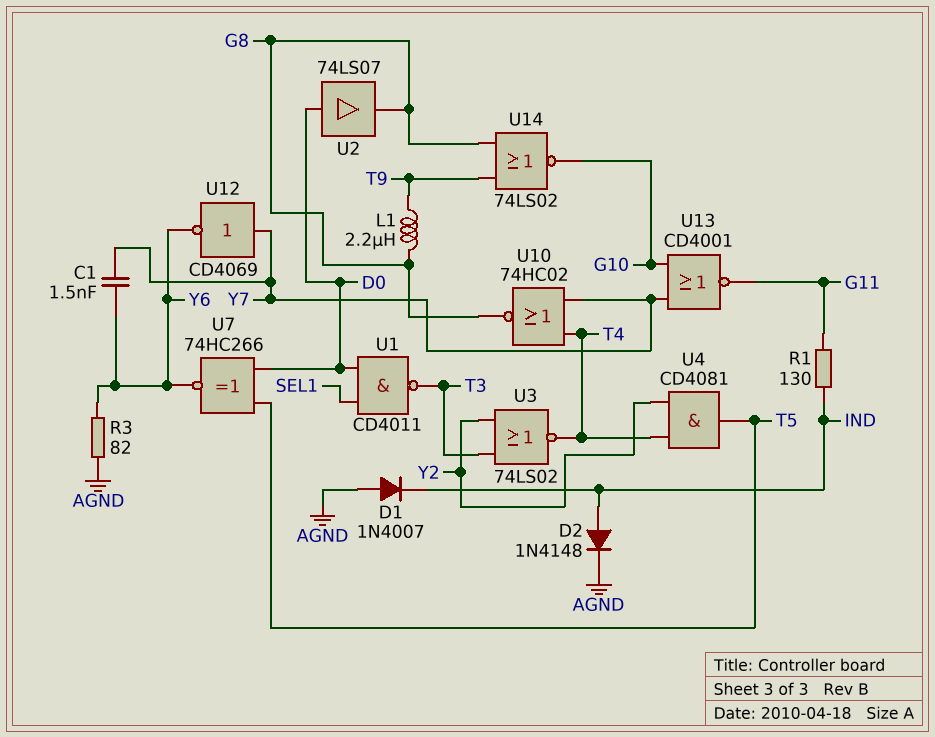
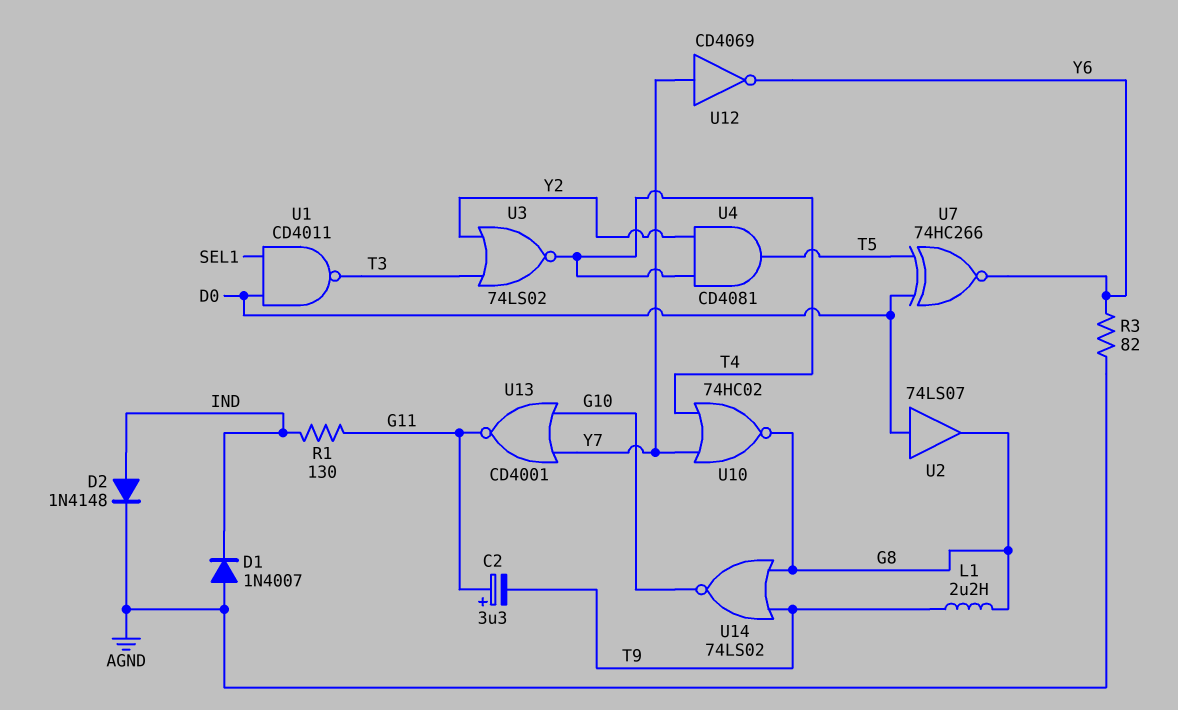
C1: 1.5nF (Y6, Y7) -> none
C2: none -> 3.3uF (plus G11, minus T9)

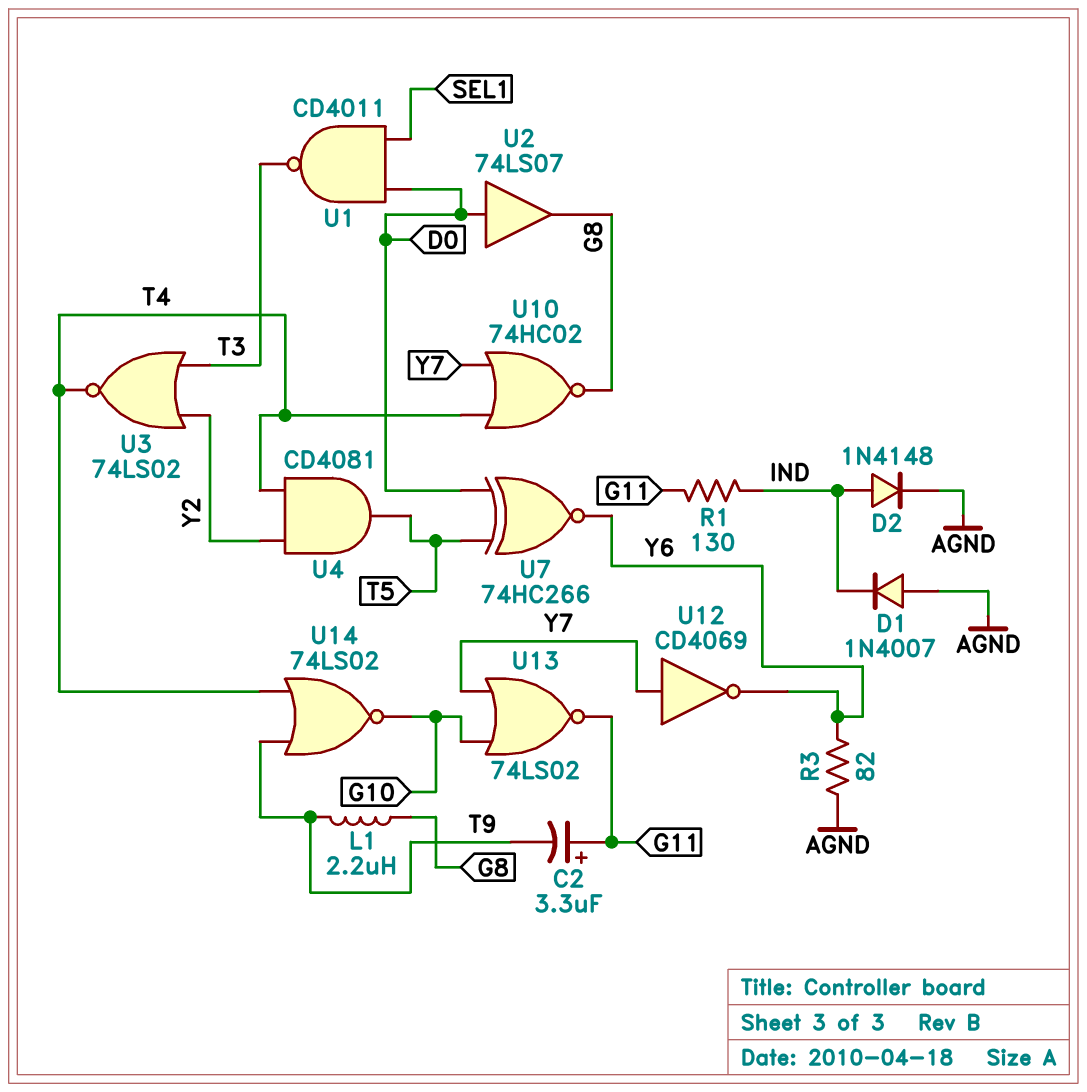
U13: NOR CD4001 (in G10, in Y7, out G11) -> NOR 74LS02 (in G10, in Y7, out G11)
U14: NOR 74LS02 (in G8, in T9, out G10) -> NOR 74LS02 (in T4, in T9, out G10)

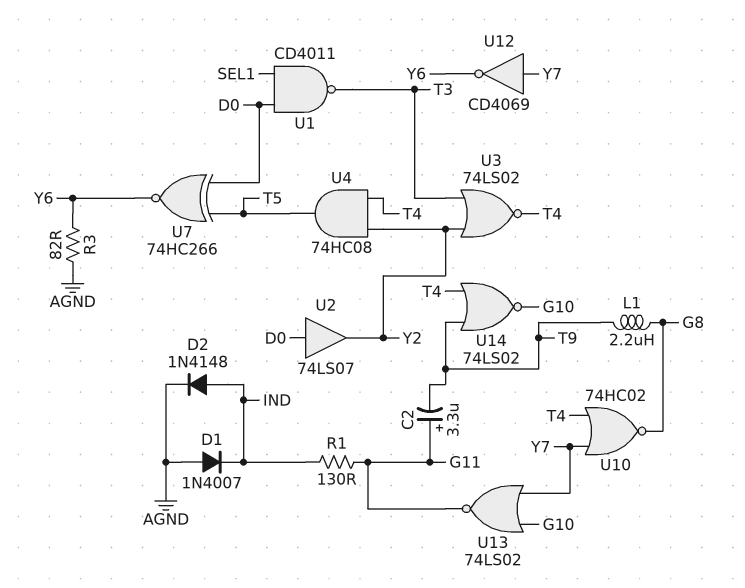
U2: buffer 74LS07 (in D0, out G8) -> buffer 74LS07 (in D0, out Y2)
U4: AND CD4081 (in T4, in Y2, out T5) -> AND 74HC08 (in T4, in Y2, out T5)

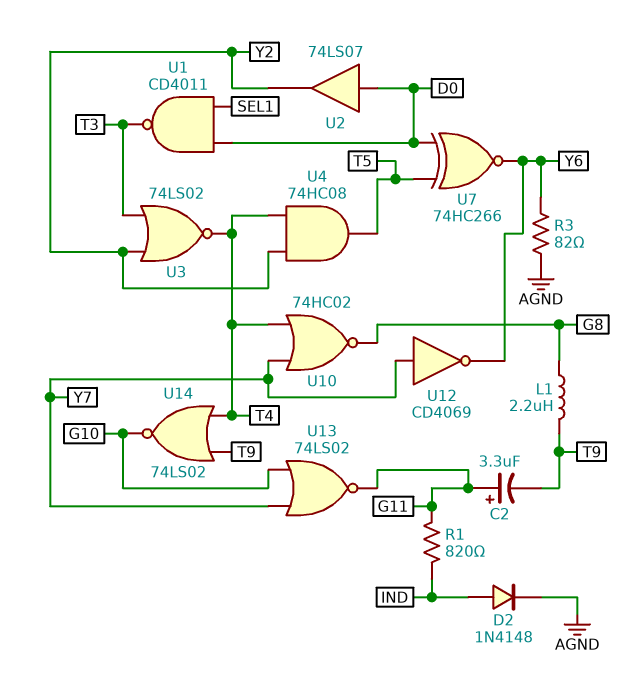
D1: diode 1N4007 (A AGND, K IND) -> none
R1: 130 (G11, IND) -> 820 (G11, IND)

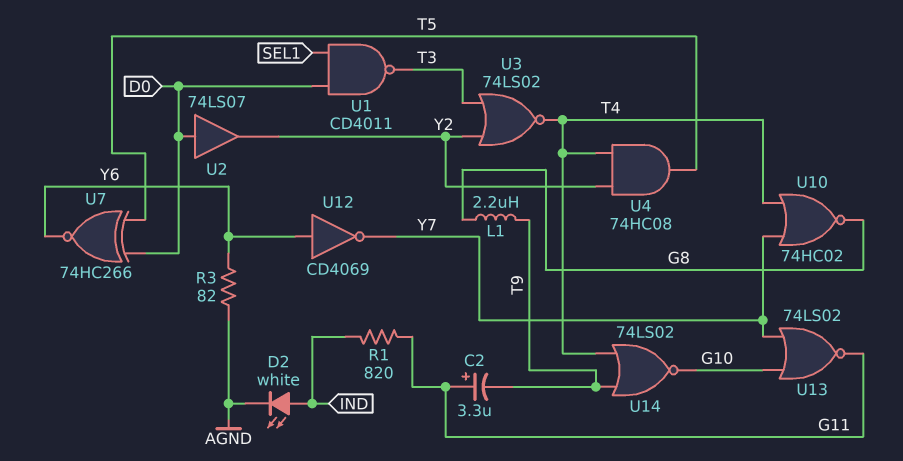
D2: diode 1N4148 (A IND, K AGND) -> LED white (A IND, K AGND)
U12: NOT CD4069 (in Y7, out Y6) -> NOT CD4069 (in Y6, out Y7)

